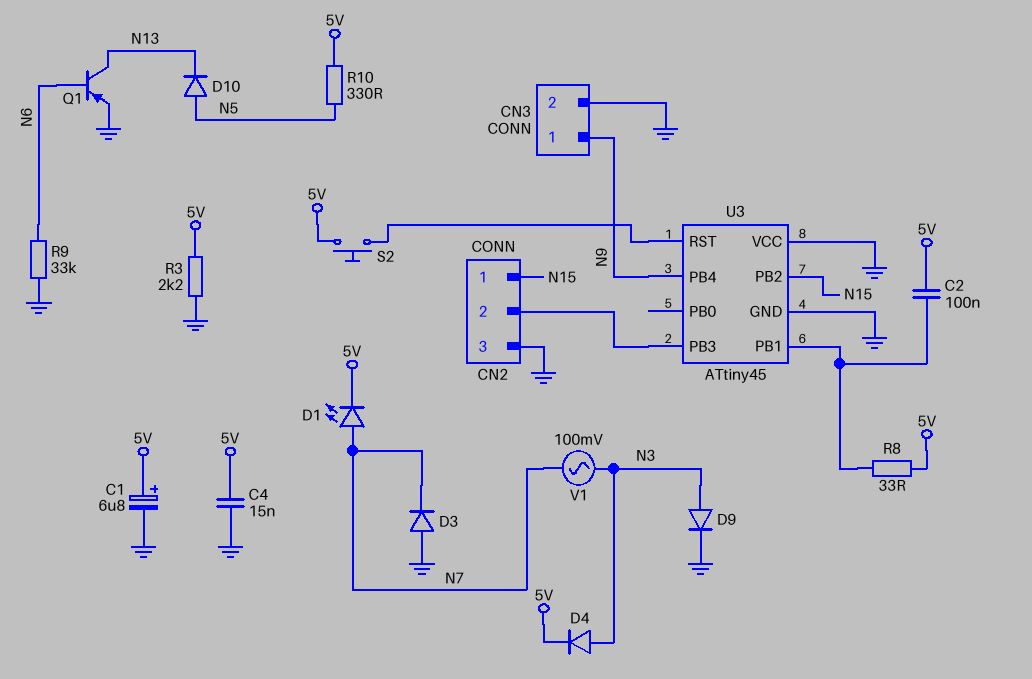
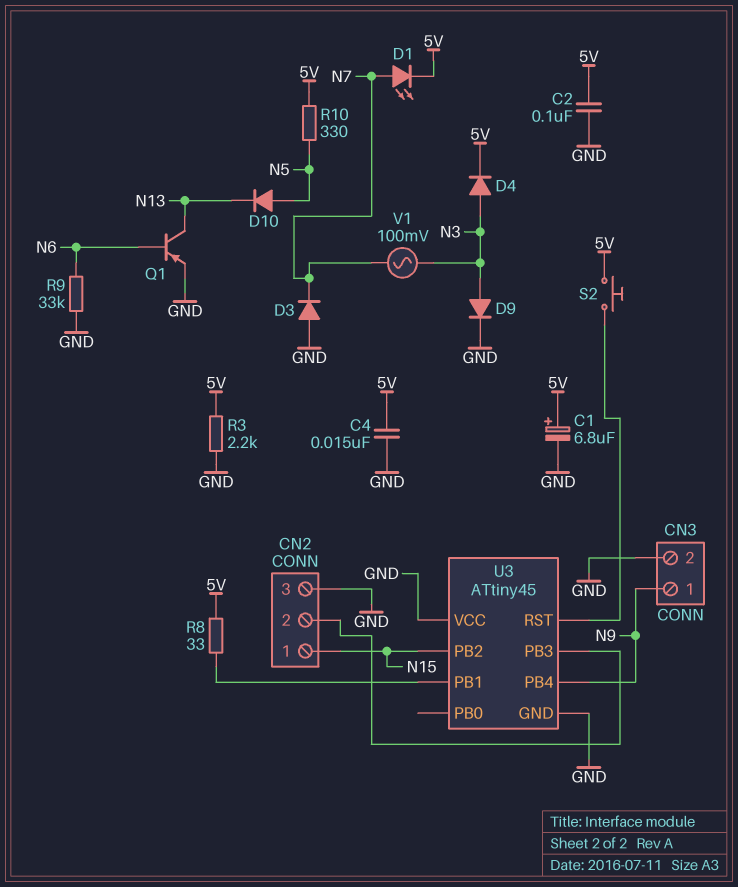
C2: 100nF (5V, U3/PB1) -> 100nF (5V, GND)

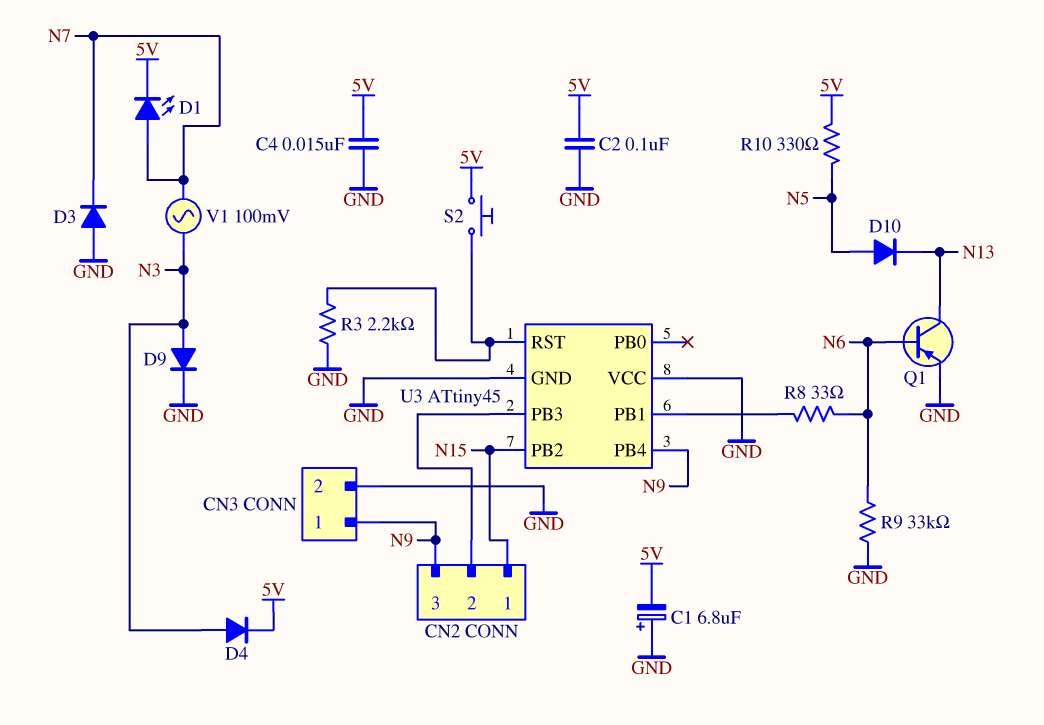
C1: 6.8uF (plus 5V, minus GND) -> 6.8uF (plus GND, minus 5V)
CN2 pin 3: GND -> N9
R3: 2.2k (5V, GND) -> 2.2k (GND, U3/RST)
R8: 33 (5V, U3/PB1) -> 33 (N6, U3/PB1)

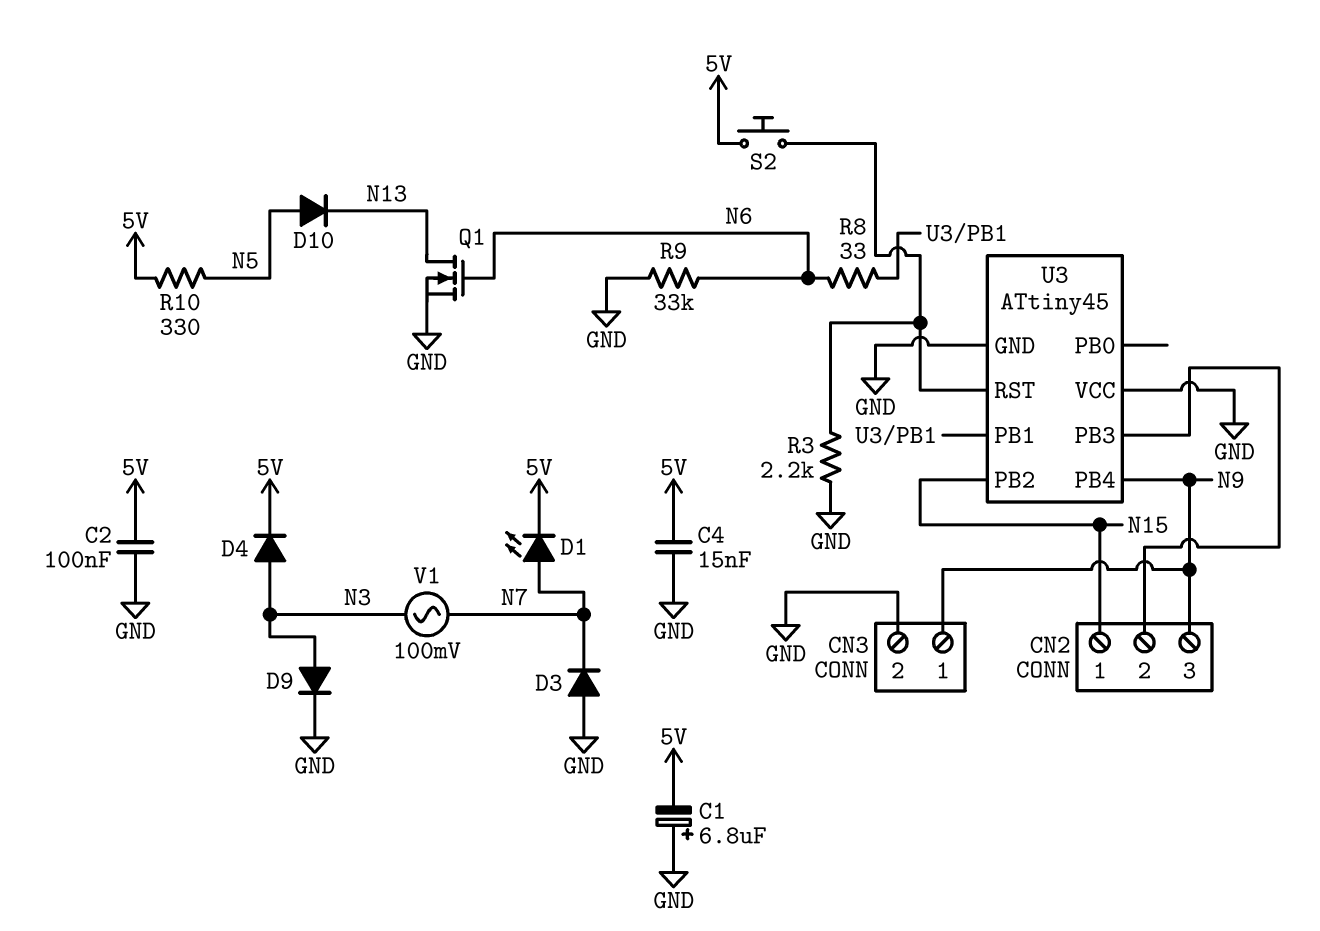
Q1: PNP (B N6, C N13, E GND) -> NMOS (G N6, D N13, S GND)

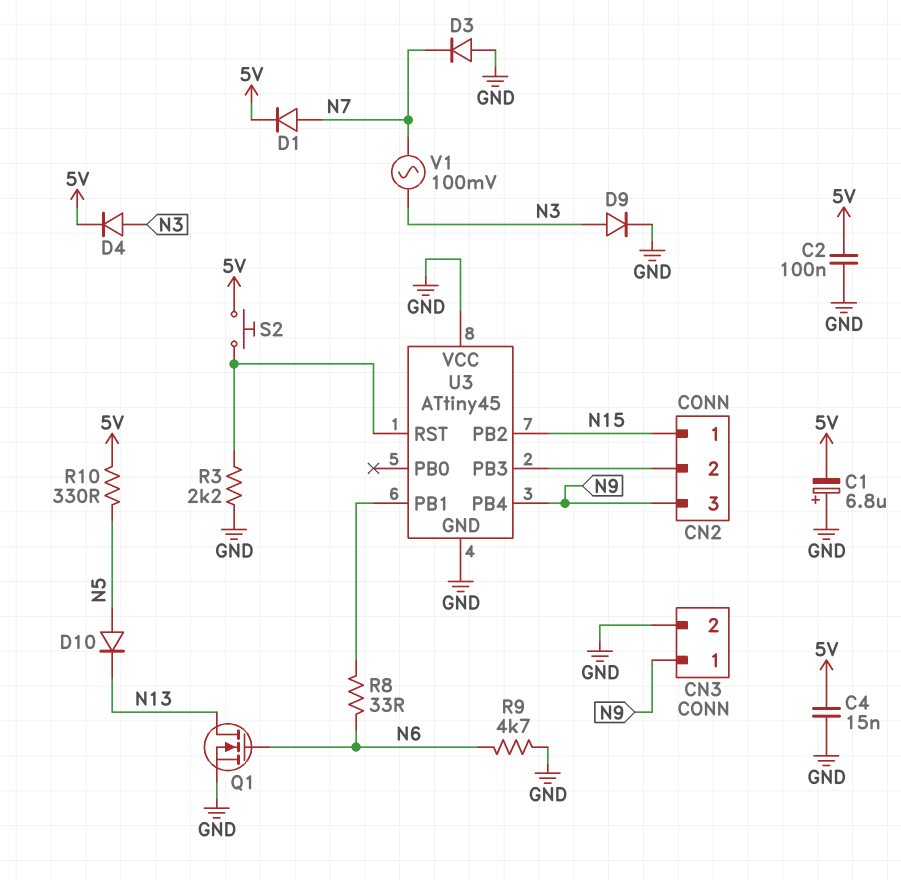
D1: LED (A N7, K 5V) -> diode (A N7, K 5V)
R9: 33k (GND, N6) -> 4.7k (GND, N6)

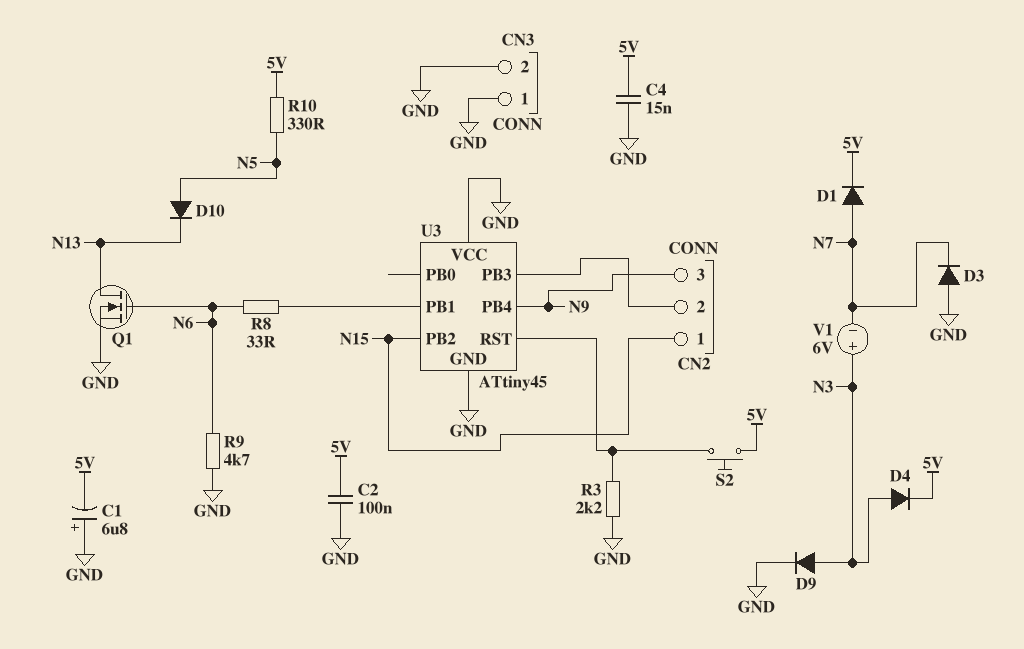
CN3 pin 1: N9 -> GND
V1: AC 100mV (N3, N7) -> 6V (plus N3, minus N7)

